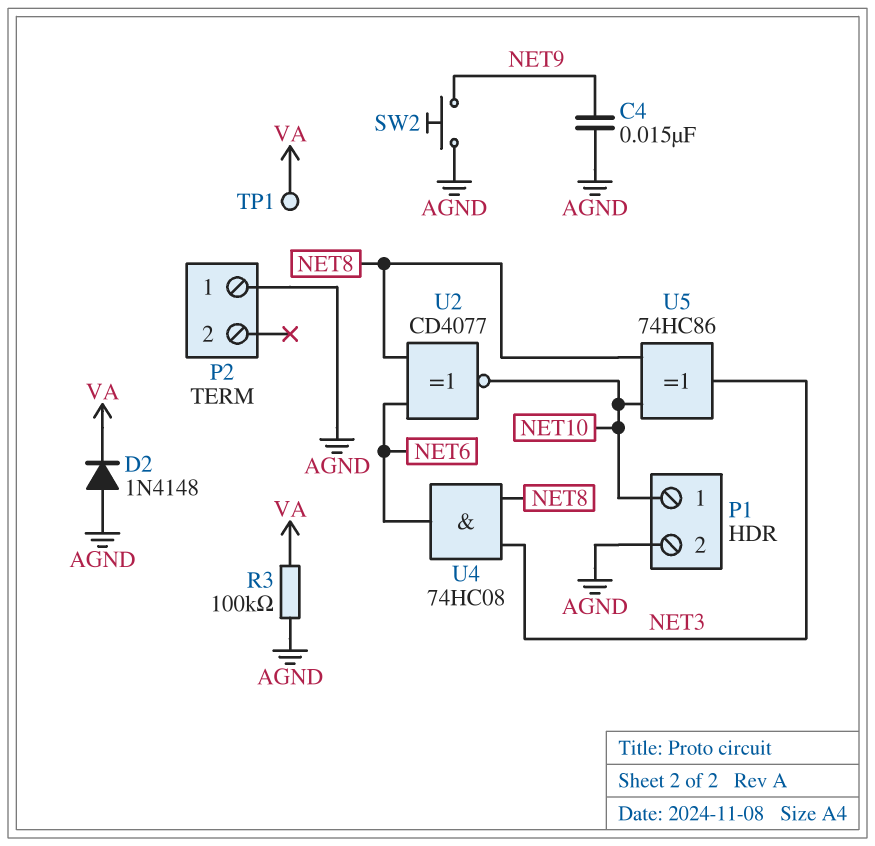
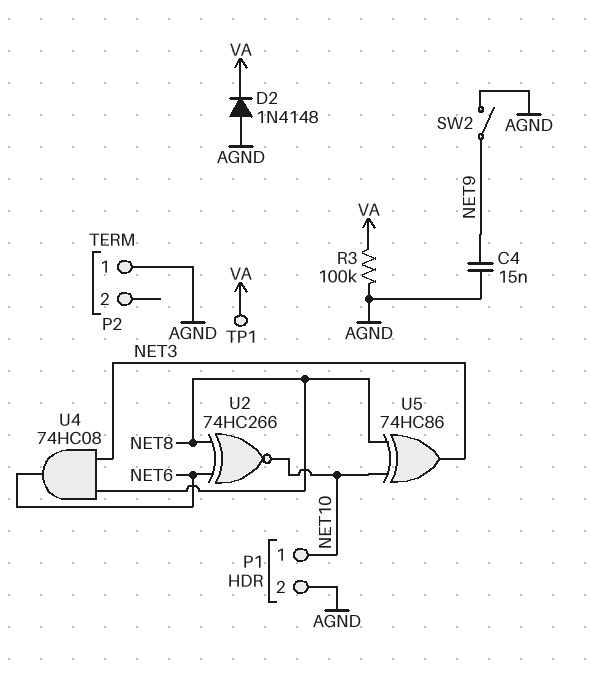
SW2: button (AGND, NET9) -> switch (AGND, NET9)
U2: XNOR CD4077 (in NET6, in NET8, out NET10) -> XNOR 74HC266 (in NET6, in NET8, out NET10)

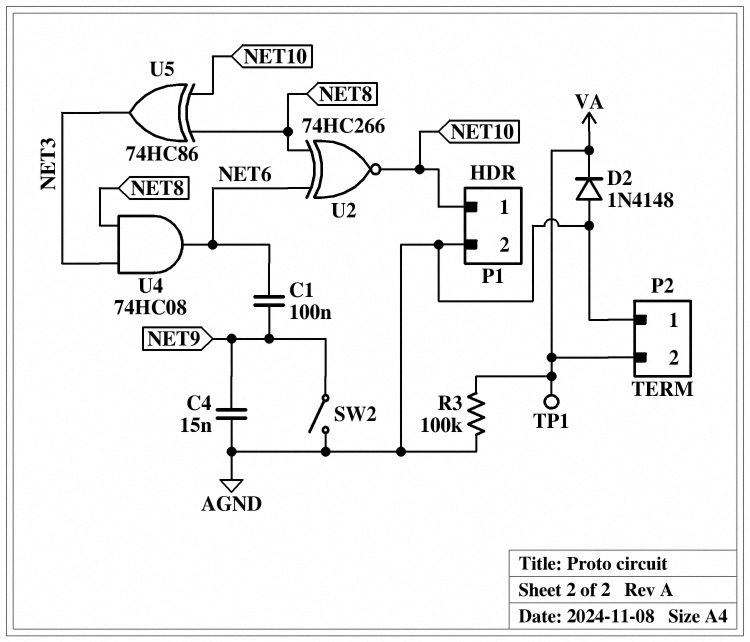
C1: none -> 100nF (NET6, NET9)
P2 pin 2: none -> VA

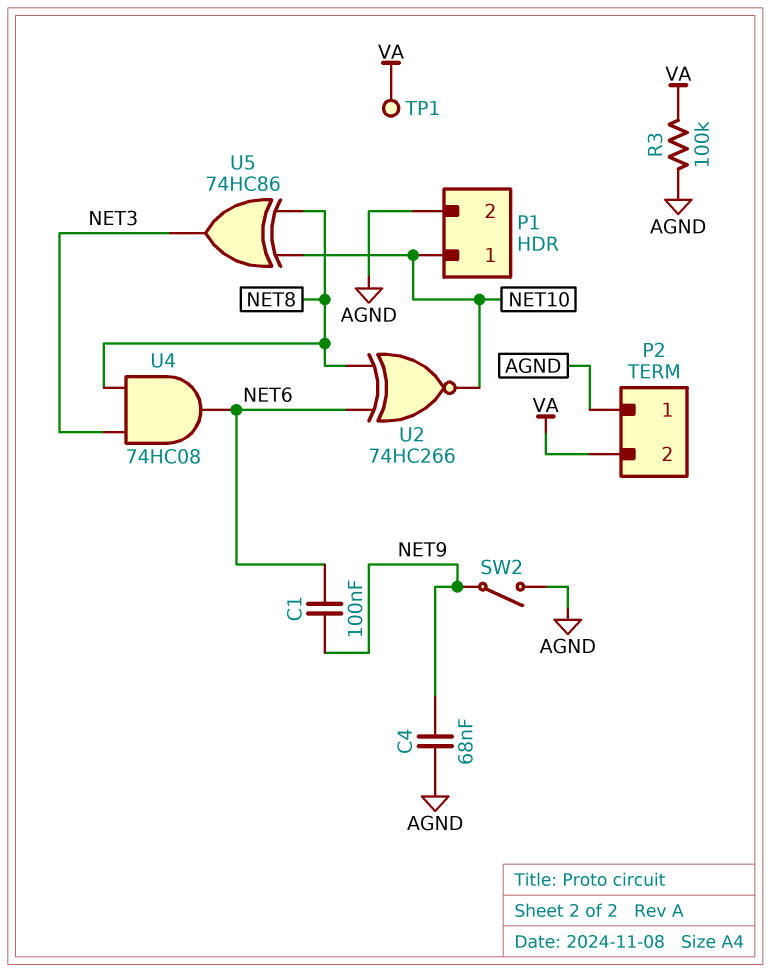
C4: 15nF (AGND, NET9) -> 68nF (AGND, NET9)
D2: diode 1N4148 (A AGND, K VA) -> none

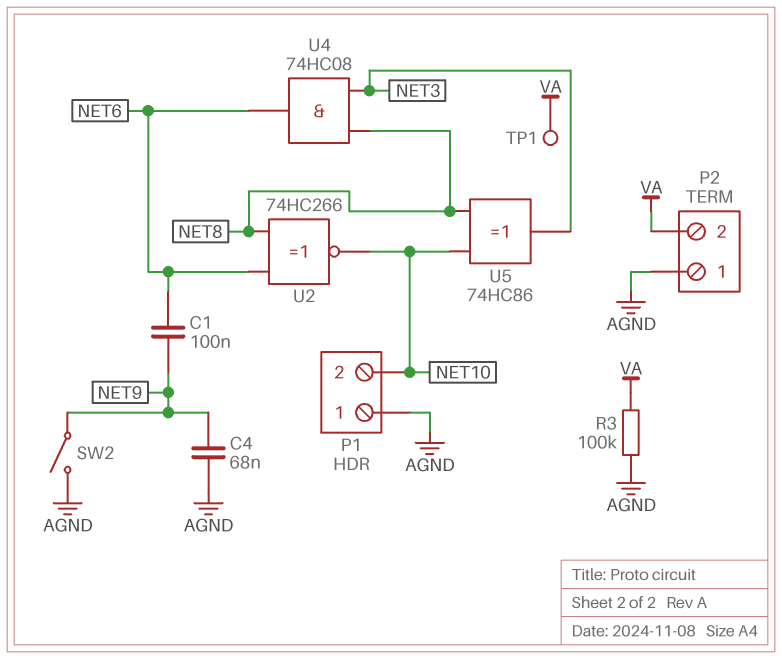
P1 pin 1: NET10 -> AGND
P1 pin 2: AGND -> NET10

